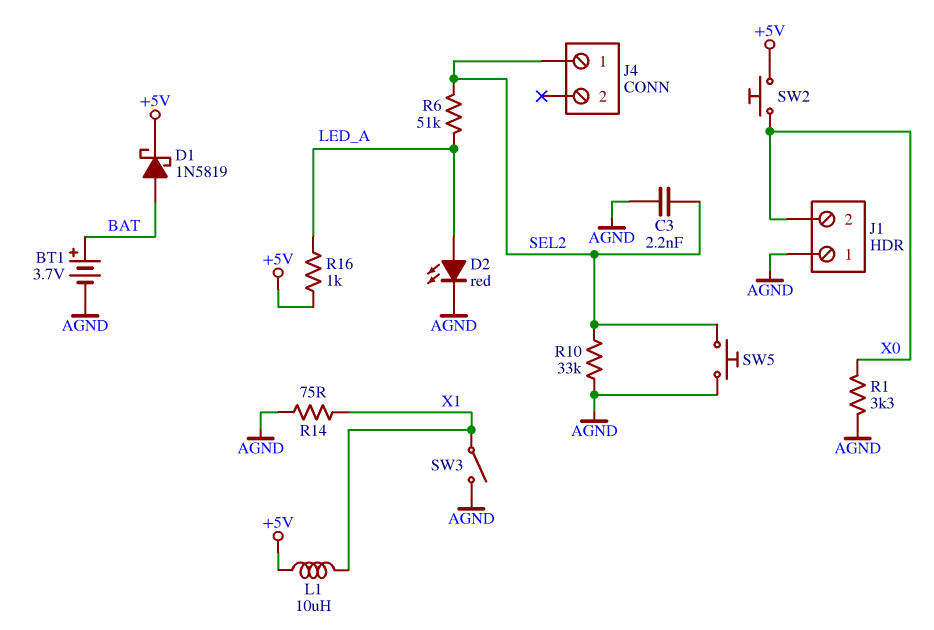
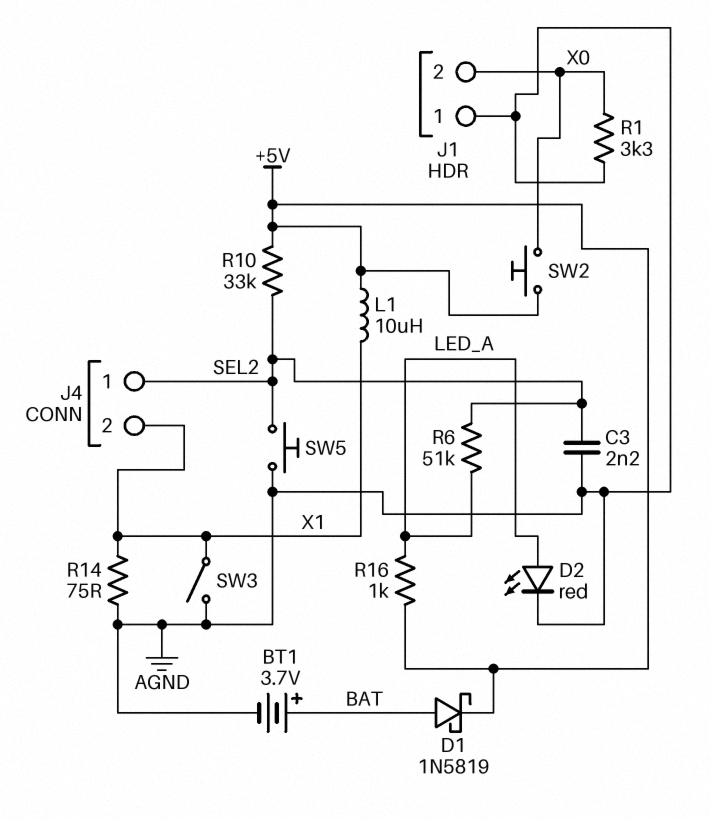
J4 pin 2: none -> X1
R10: 33k (AGND, SEL2) -> 33k (+5V, SEL2)

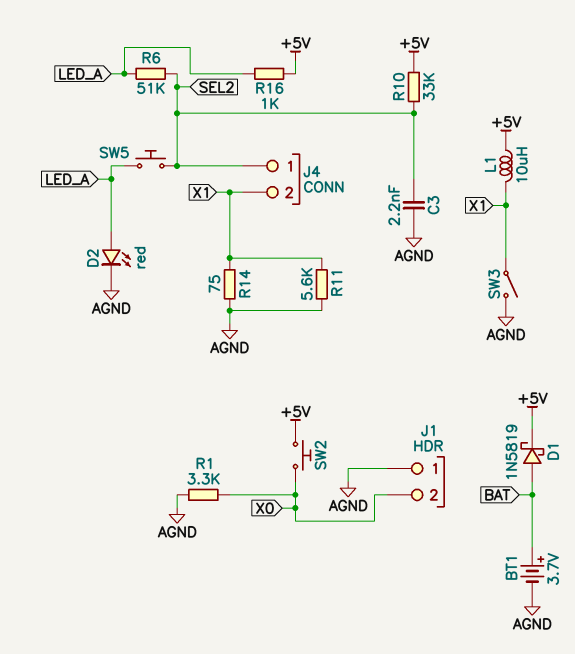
R11: none -> 5.6k (AGND, X1)
SW5: button (AGND, SEL2) -> button (LED_A, SEL2)

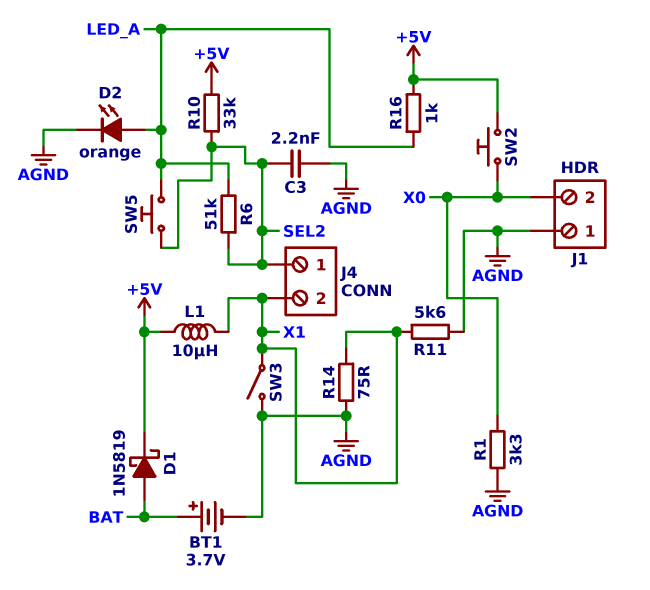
D2: LED red (A LED_A, K AGND) -> LED orange (A LED_A, K AGND)

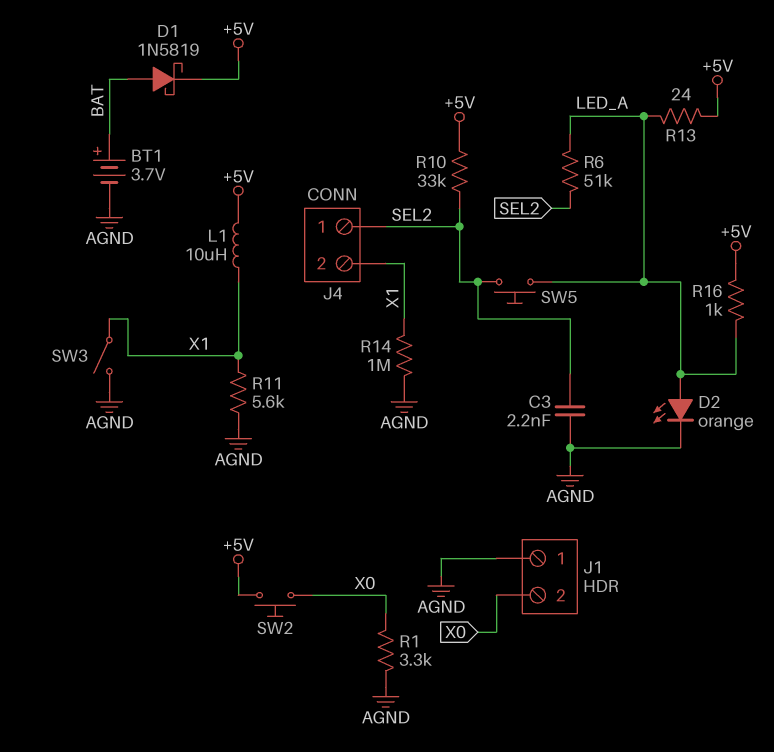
R13: none -> 24 (+5V, LED_A)
R14: 75 (AGND, X1) -> 1M (AGND, X1)

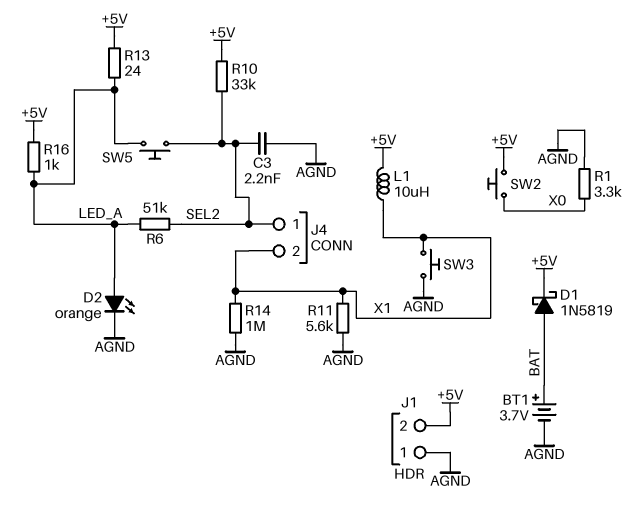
J1 pin 2: X0 -> +5V
SW3: switch (AGND, X1) -> button (AGND, X1)

